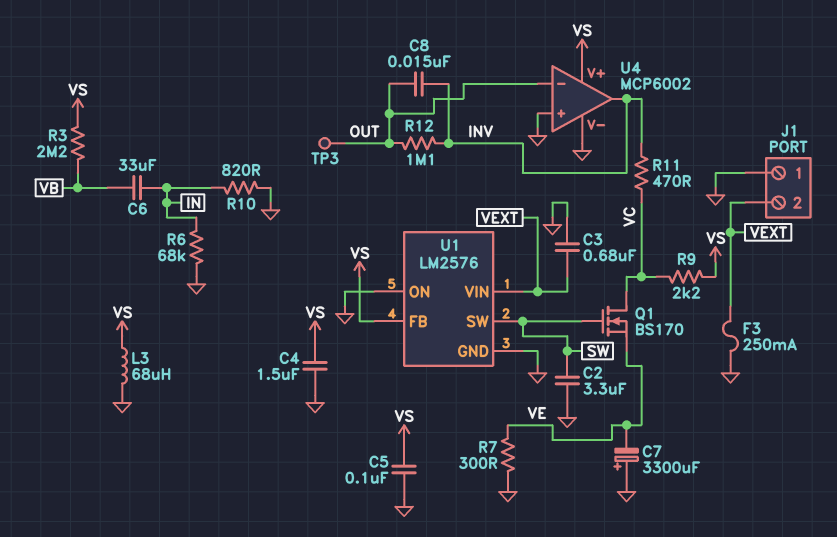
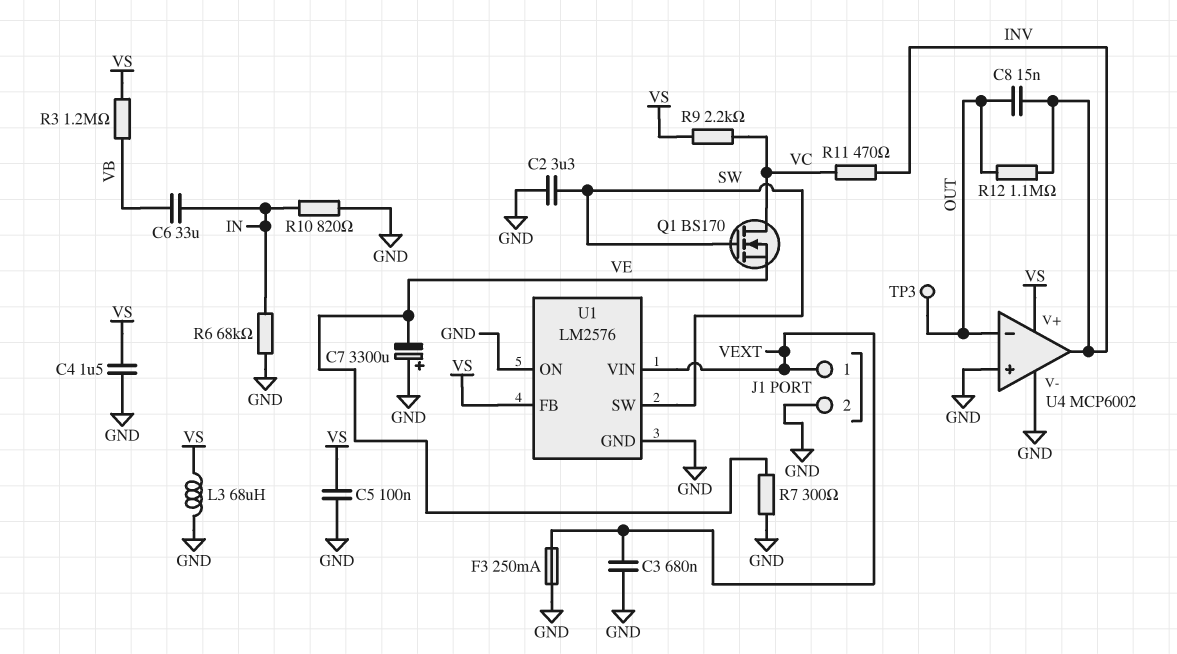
J1 pin 1: GND -> VEXT
J1 pin 2: VEXT -> GND
R3: 2.2M (VB, VS) -> 1.2M (VB, VS)

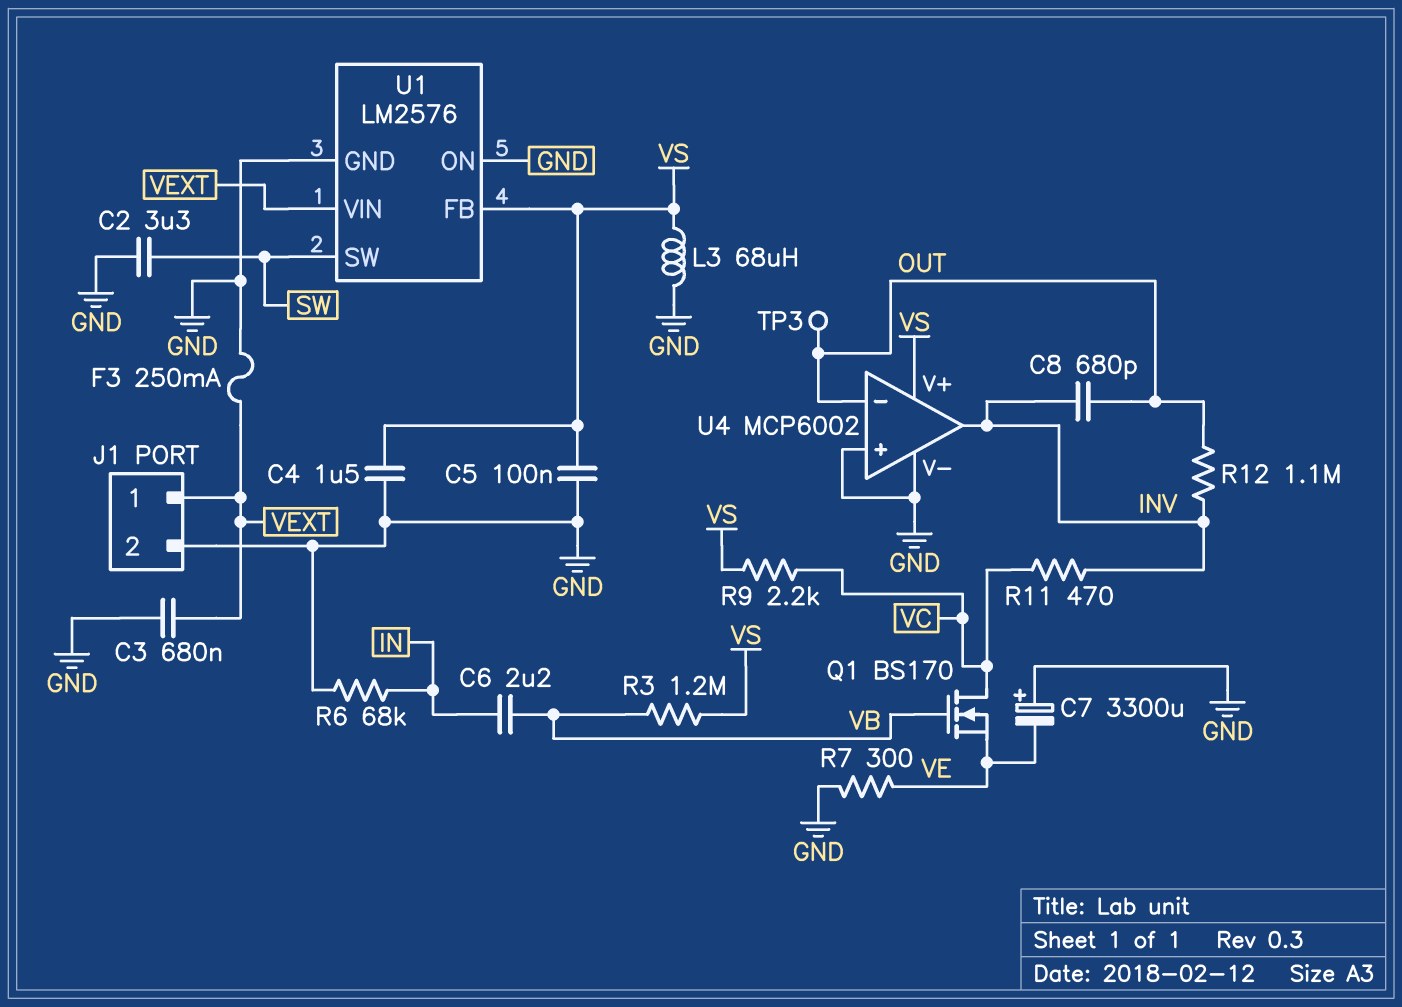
C6: 33uF (IN, VB) -> 2.2uF (IN, VB)
C8: 15nF (INV, OUT) -> 680pF (INV, OUT)
Q1: NMOS BS170 (G SW, D VC, S VE) -> NMOS BS170 (G VB, D VC, S VE)
R10: 820 (GND, IN) -> none

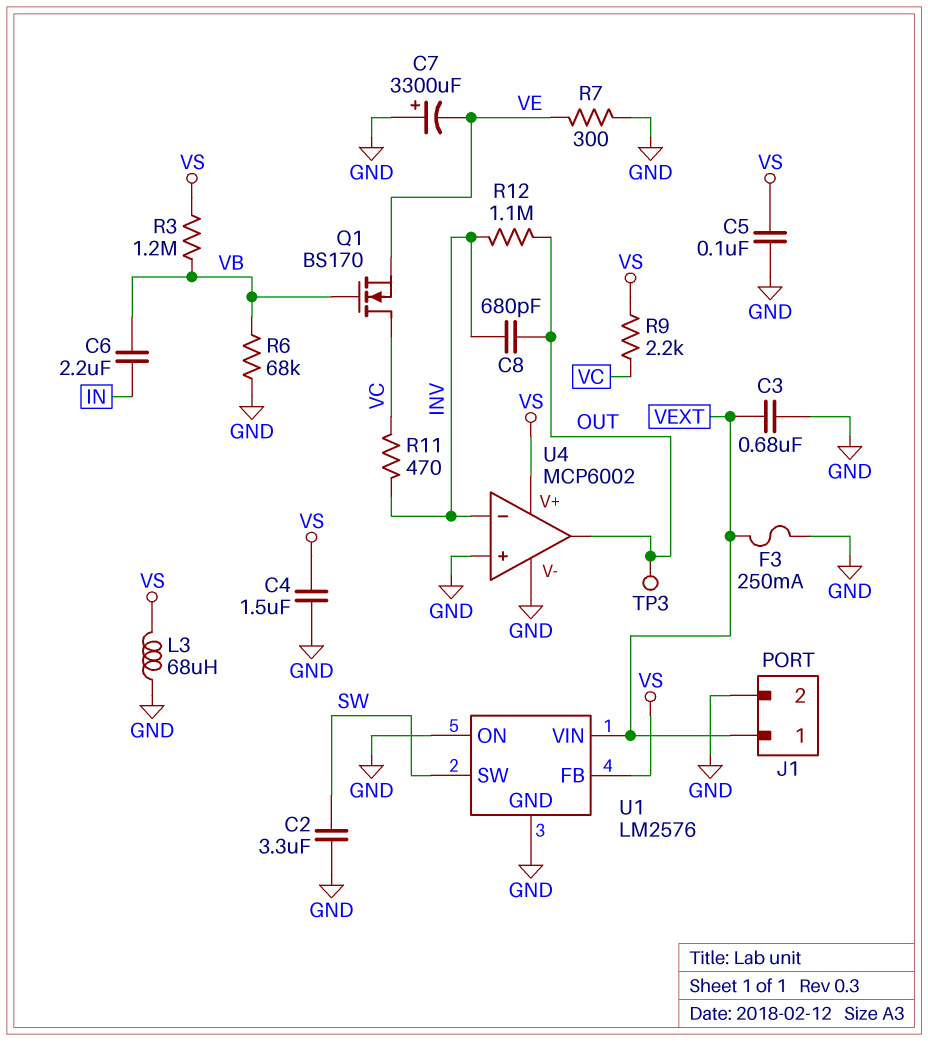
R6: 68k (GND, IN) -> 68k (GND, VB)
U4 pin in-: OUT -> INV
U4 pin out: INV -> OUT

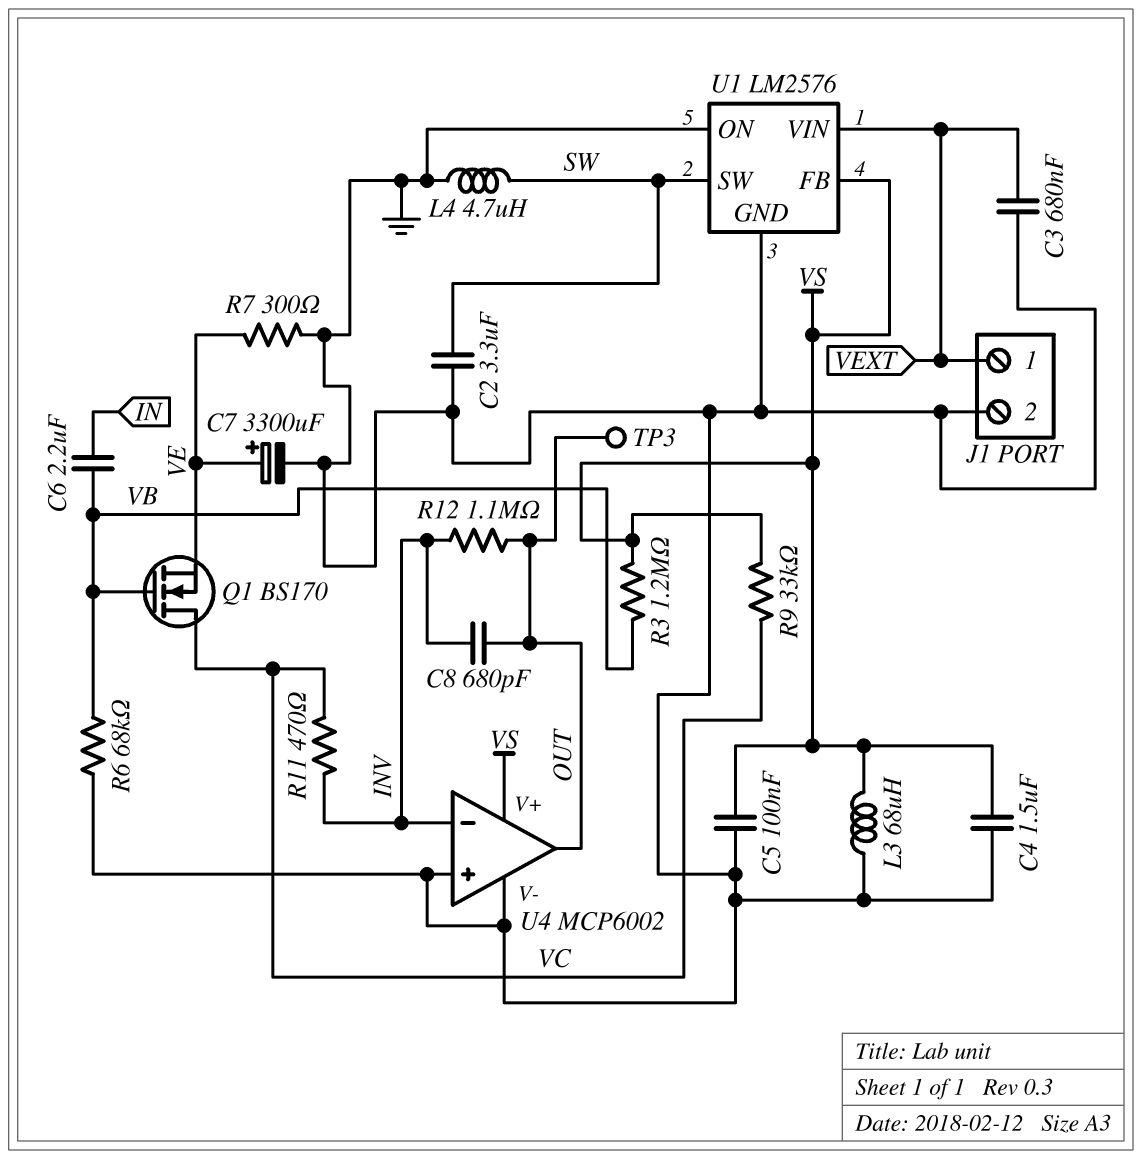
C7: 3300uF (plus GND, minus VE) -> 3300uF (plus VE, minus GND)
F3: 250mA (GND, VEXT) -> none
L4: none -> 4.7uH (GND, SW)
R9: 2.2k (VC, VS) -> 33k (VC, VS)

